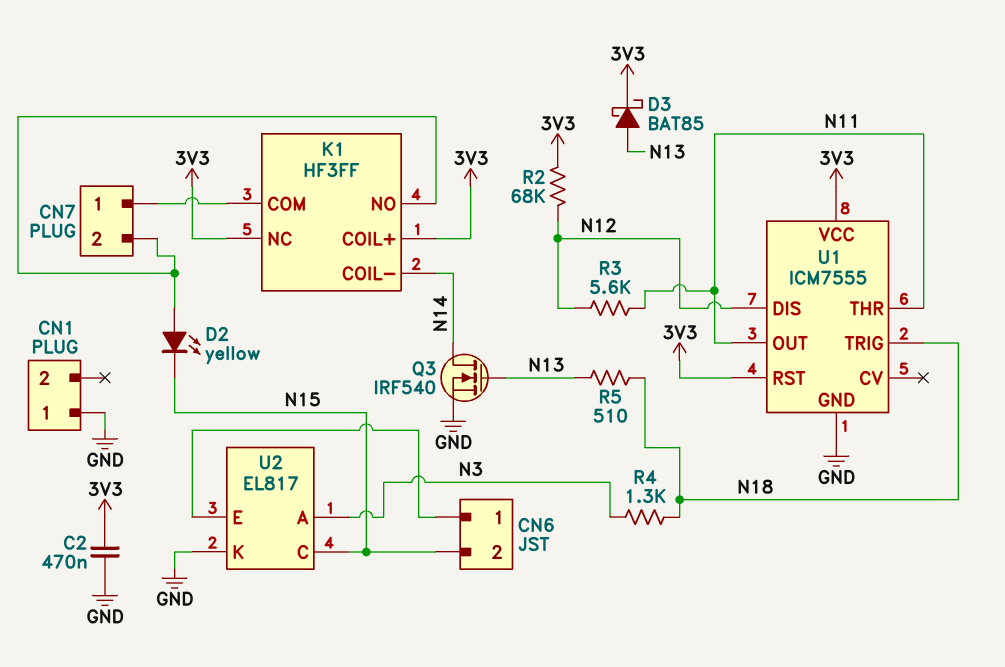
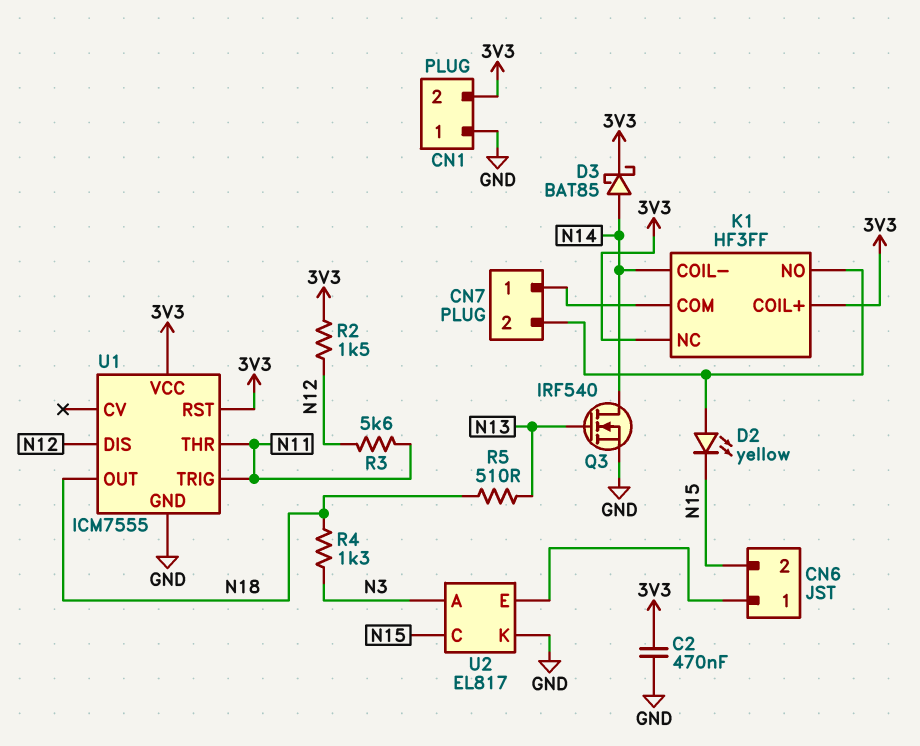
CN1 pin 2: none -> 3V3
D3: schottky BAT85 (A N13, K 3V3) -> schottky BAT85 (A N14, K 3V3)
R2: 68k (3V3, N12) -> 1.5k (3V3, N12)
U1 pin OUT: N11 -> N18
U1 pin TRIG: N18 -> N11

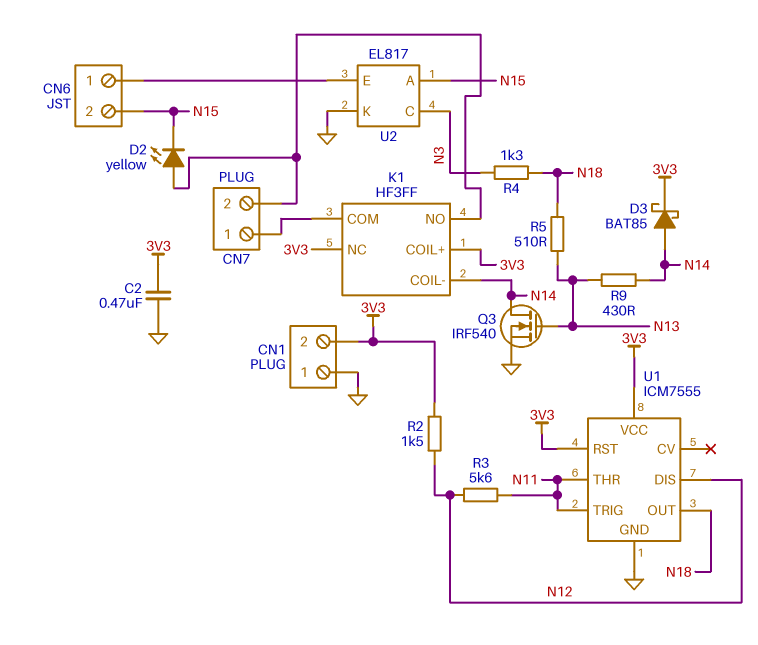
R9: none -> 430 (N13, N14)
U2 pin A: N3 -> N15
U2 pin C: N15 -> N3

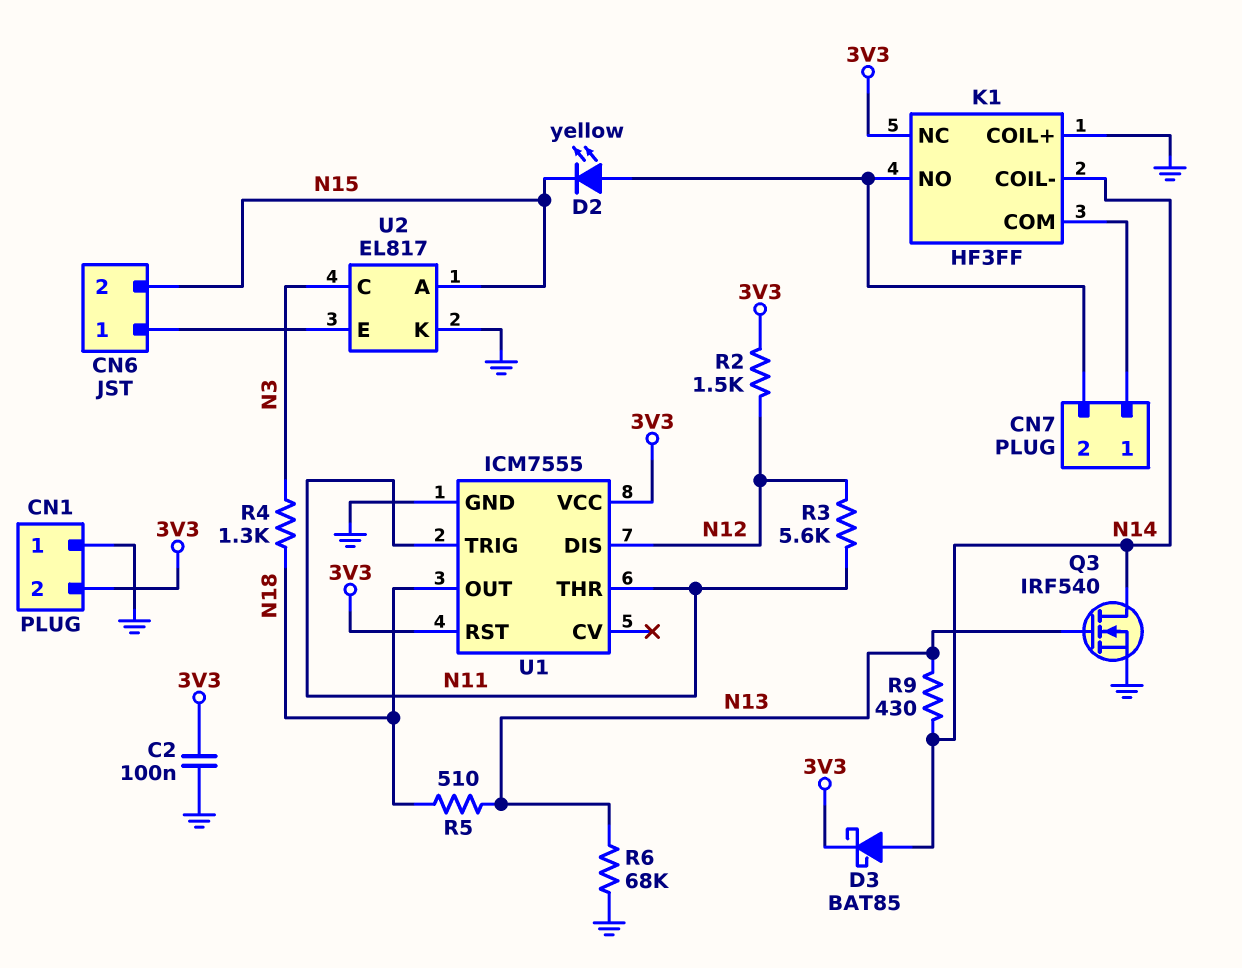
C2: 470nF (3V3, GND) -> 100nF (3V3, GND)
K1 pin COIL+: 3V3 -> GND
R6: none -> 68k (GND, N13)

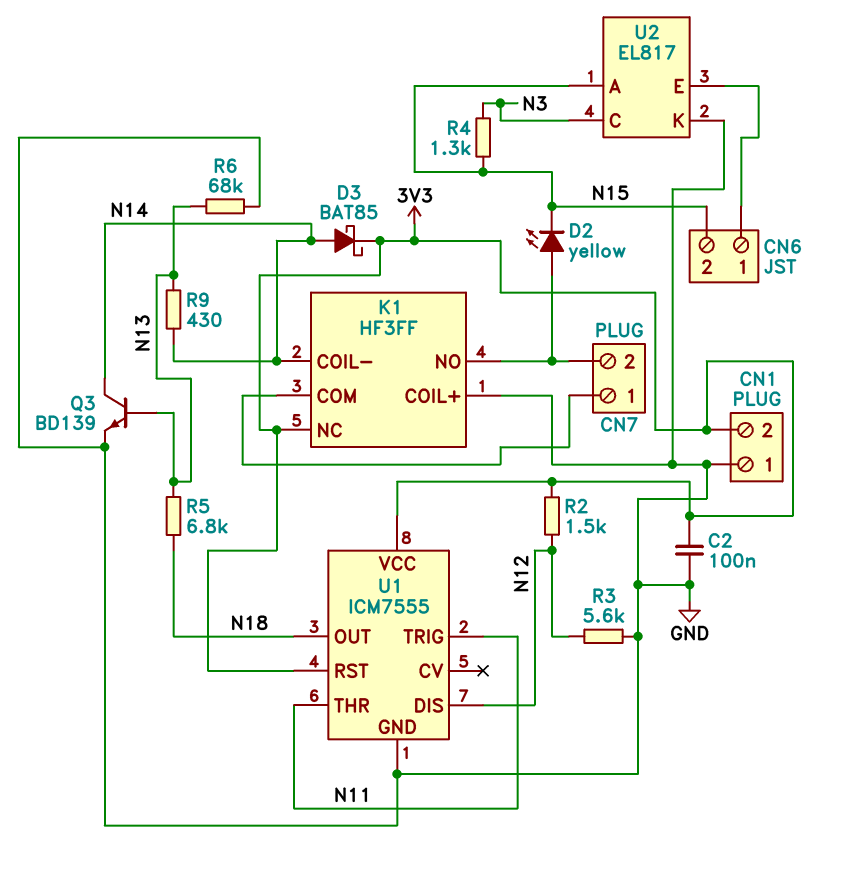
Q3: NMOS IRF540 (G N13, D N14, S GND) -> NPN BD139 (B N13, C N14, E GND)
R3: 5.6k (N11, N12) -> 5.6k (GND, N12)
R4: 1.3k (N3, N18) -> 1.3k (N3, N15)
R5: 510 (N13, N18) -> 6.8k (N13, N18)

